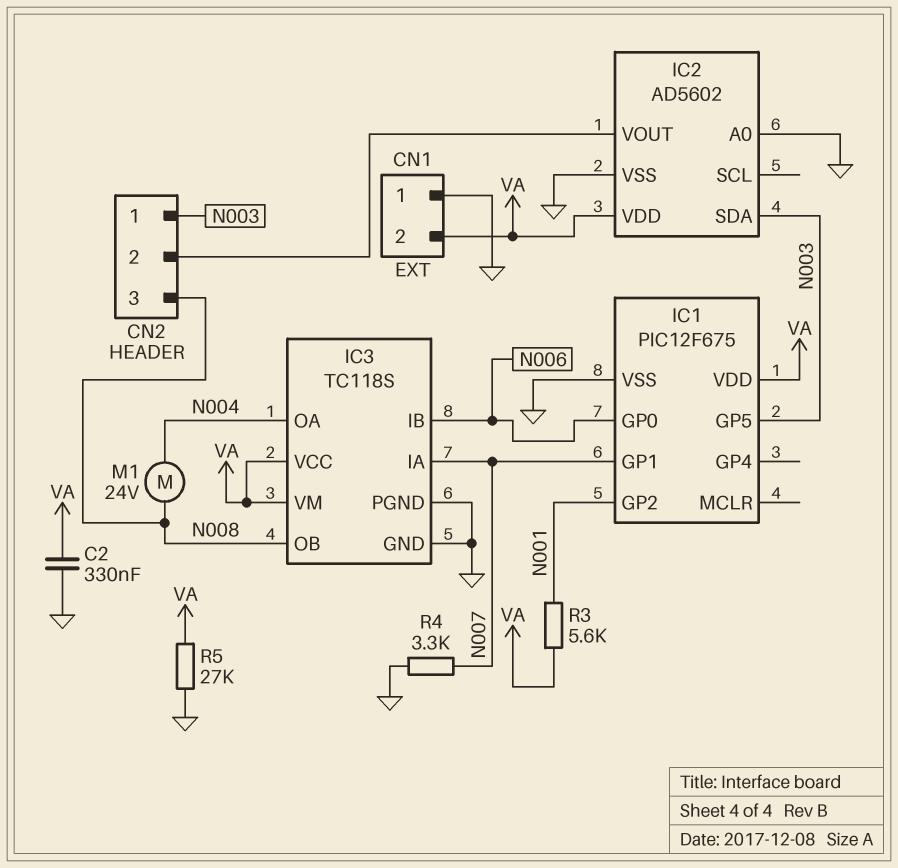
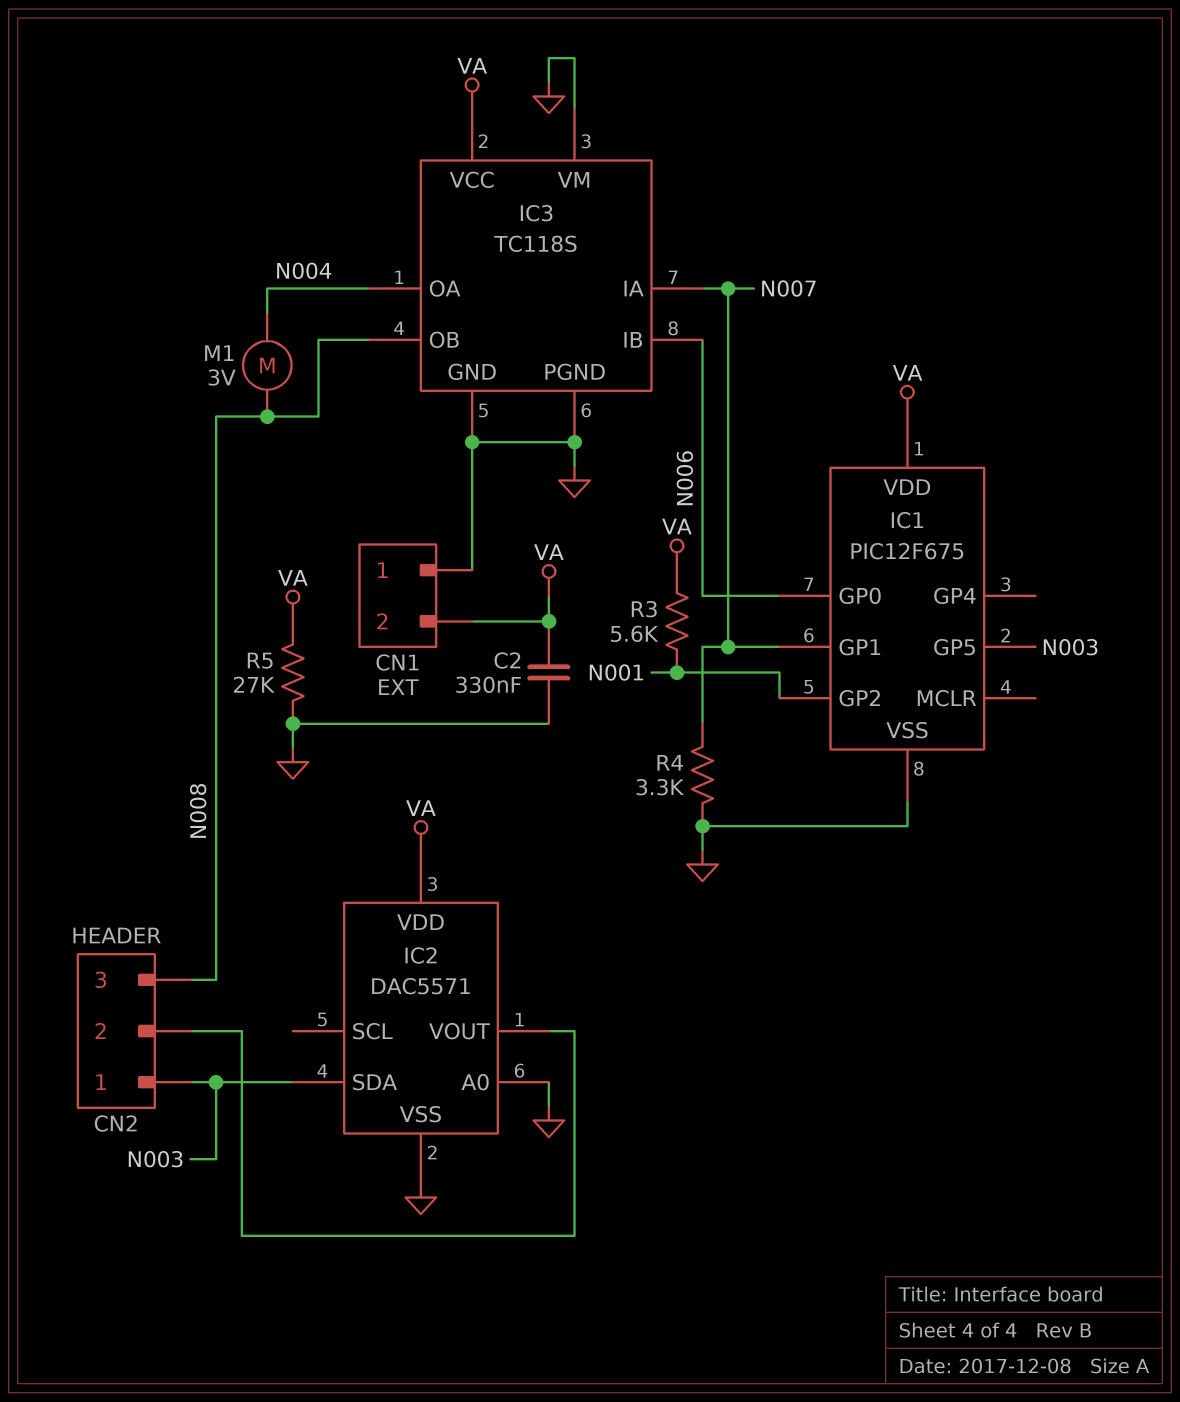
IC2: AD5602 -> DAC5571
IC3 pin VM: VA -> GND
M1: motor 24V (N004, N008) -> motor 3V (N004, N008)

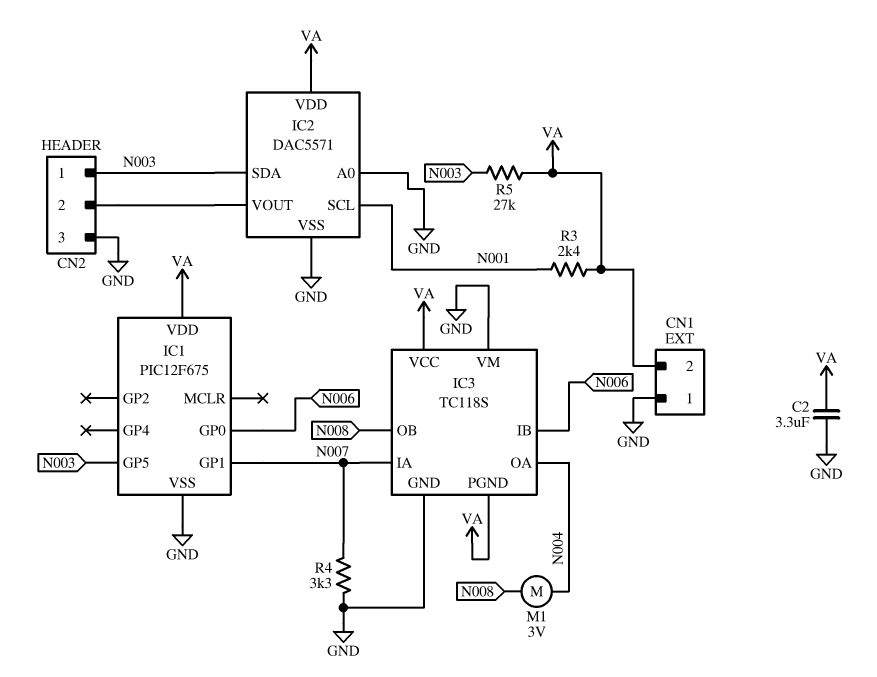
C2: 330nF (GND, VA) -> 3.3uF (GND, VA)
CN2 pin 3: N008 -> GND
IC1 pin GP2: N001 -> none
IC2 pin SCL: none -> N001
IC3 pin PGND: GND -> VA
R3: 5.6k (N001, VA) -> 2.4k (N001, VA)
R5: 27k (GND, VA) -> 27k (N003, VA)

